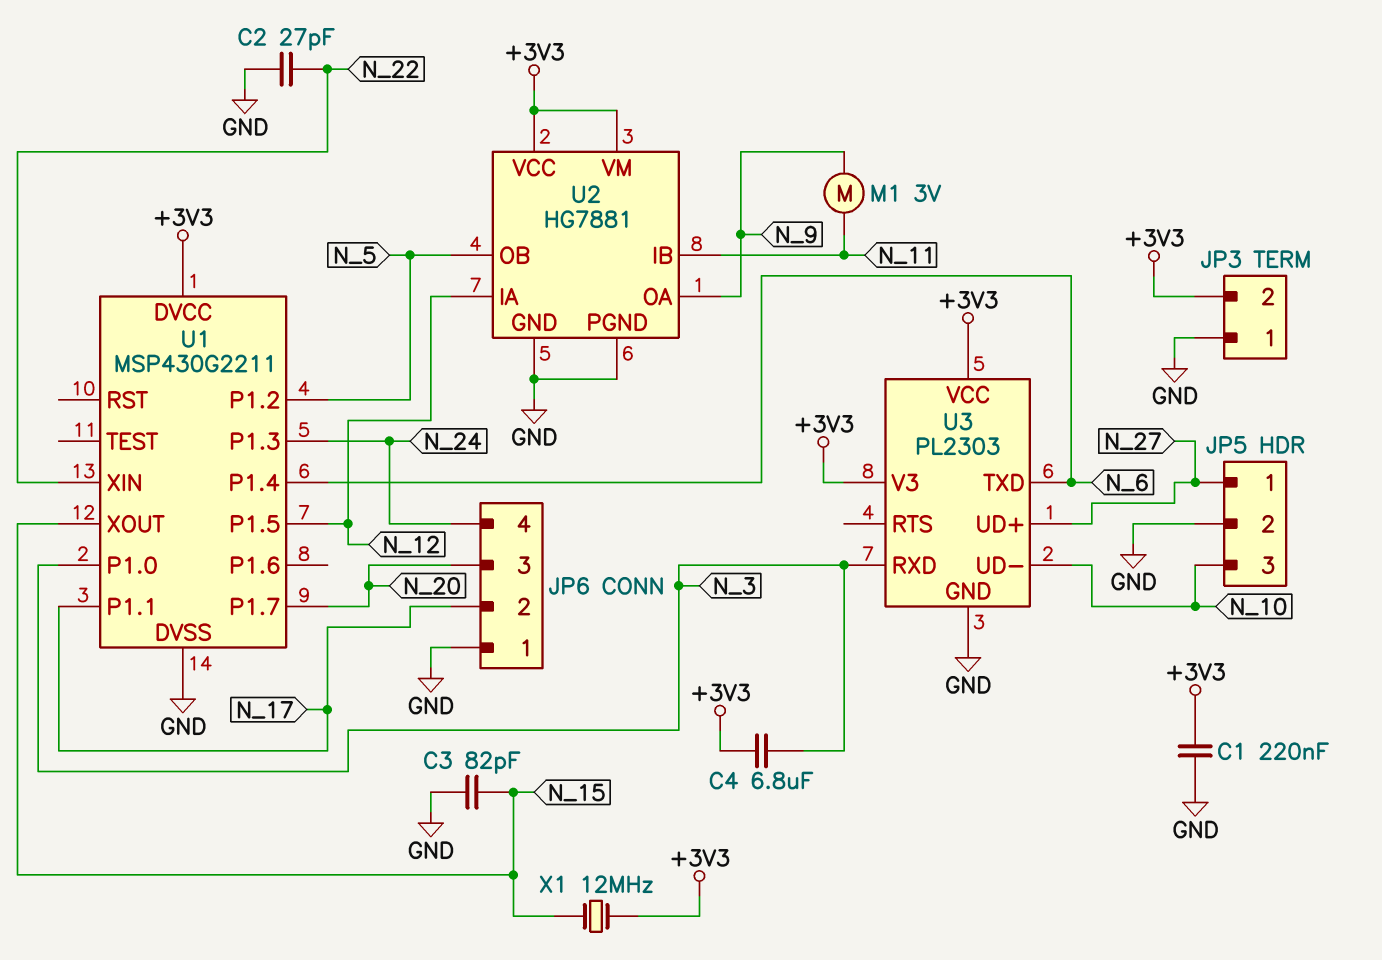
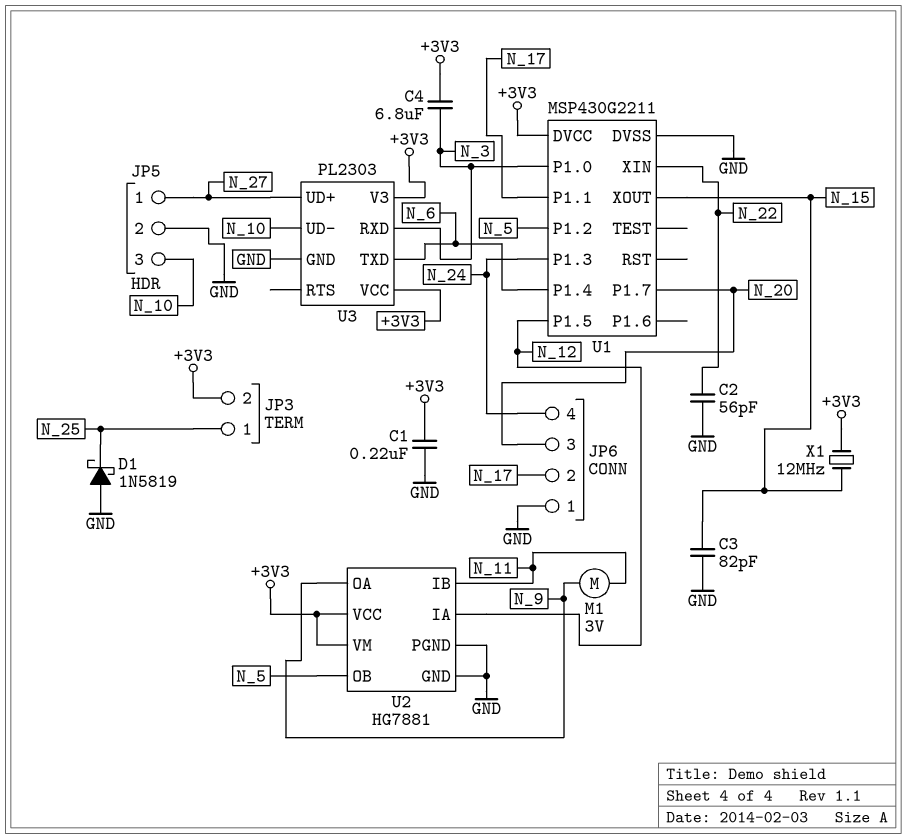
C2: 27pF (GND, N_22) -> 56pF (GND, N_22)
D1: none -> schottky 1N5819 (A GND, K N_25)
JP3 pin 1: GND -> N_25

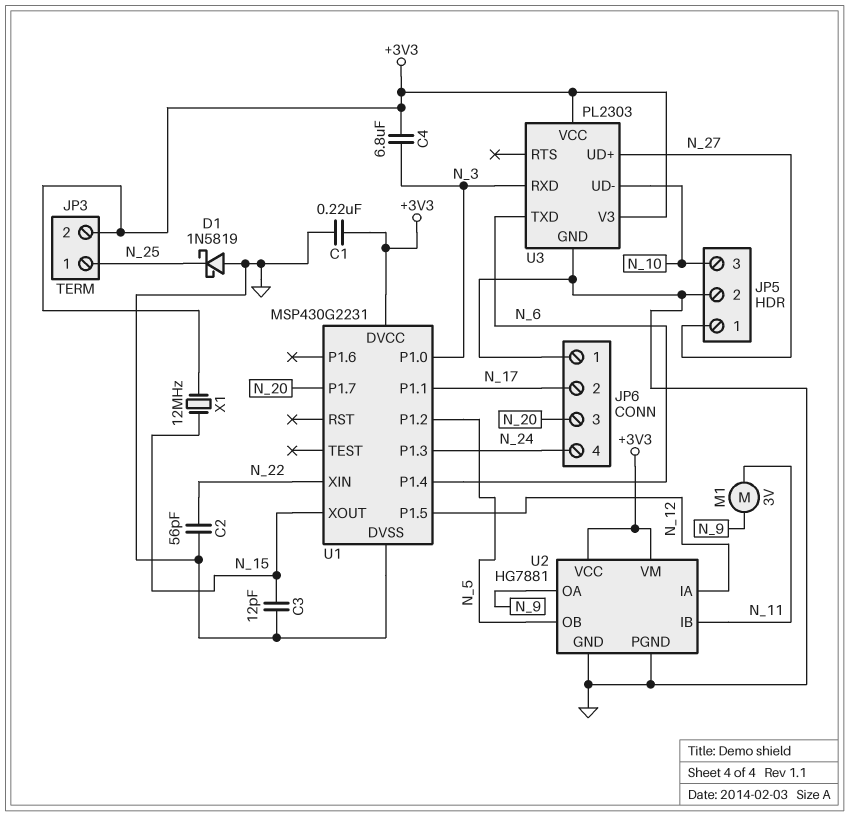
C3: 82pF (GND, N_15) -> 12pF (GND, N_15)
U1: MSP430G2211 -> MSP430G2231

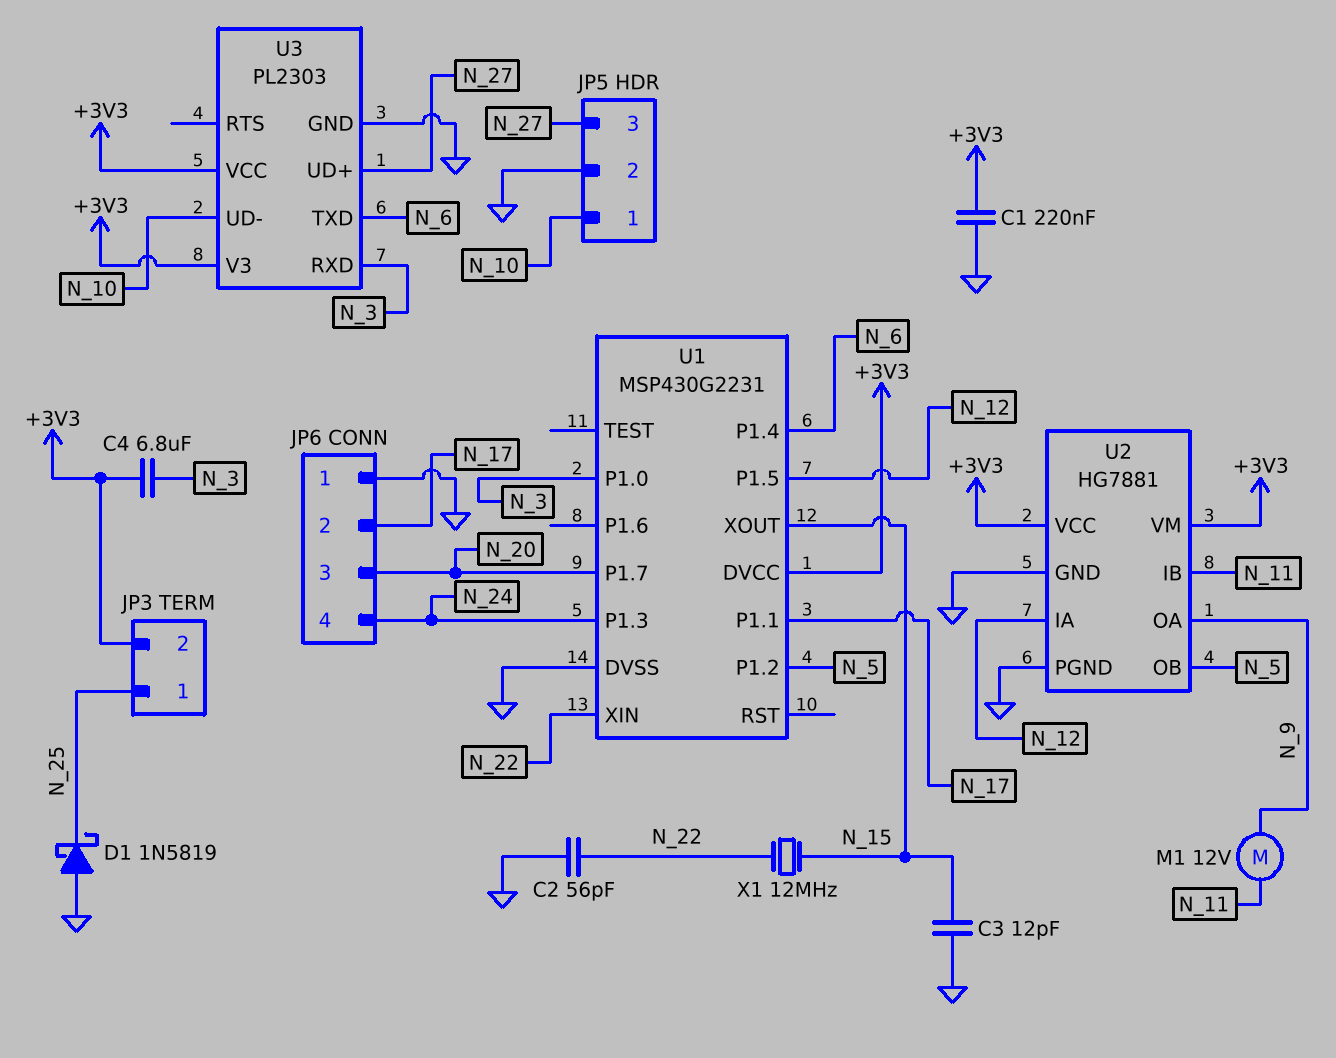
JP5 pin 1: N_27 -> N_10
JP5 pin 3: N_10 -> N_27
M1: motor 3V (N_9, N_11) -> motor 12V (N_9, N_11)
X1: 12MHz (+3V3, N_15) -> 12MHz (N_15, N_22)

